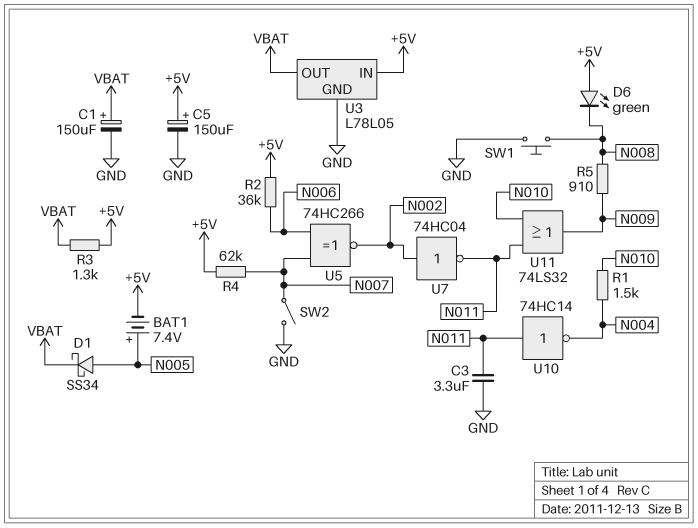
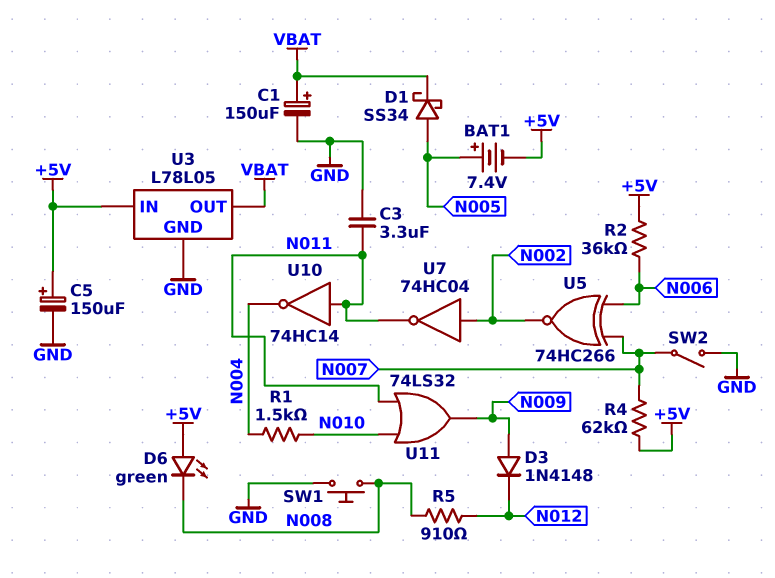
D3: none -> diode 1N4148 (A N009, K N012)
R3: 1.3k (+5V, VBAT) -> none
R5: 910 (N008, N009) -> 910 (N008, N012)

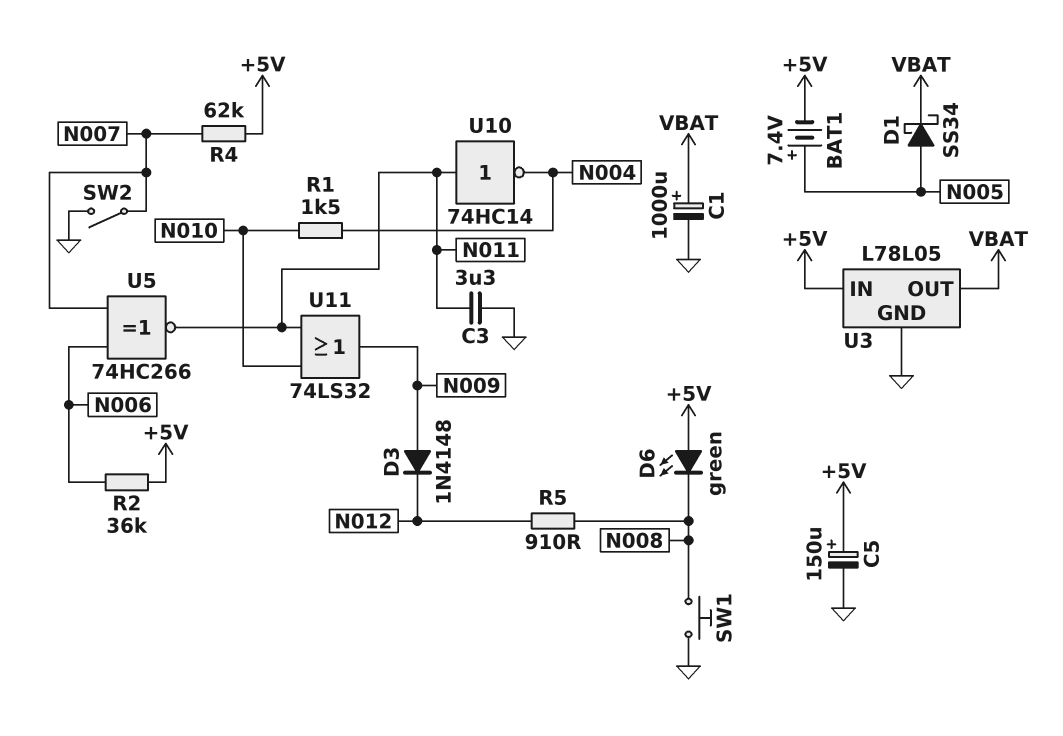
C1: 150uF (plus VBAT, minus GND) -> 1000uF (plus VBAT, minus GND)
U5: XNOR 74HC266 (in N006, in N007, out N002) -> XNOR 74HC266 (in N006, in N007, out N011)
U7: NOT 74HC04 (in N002, out N011) -> none

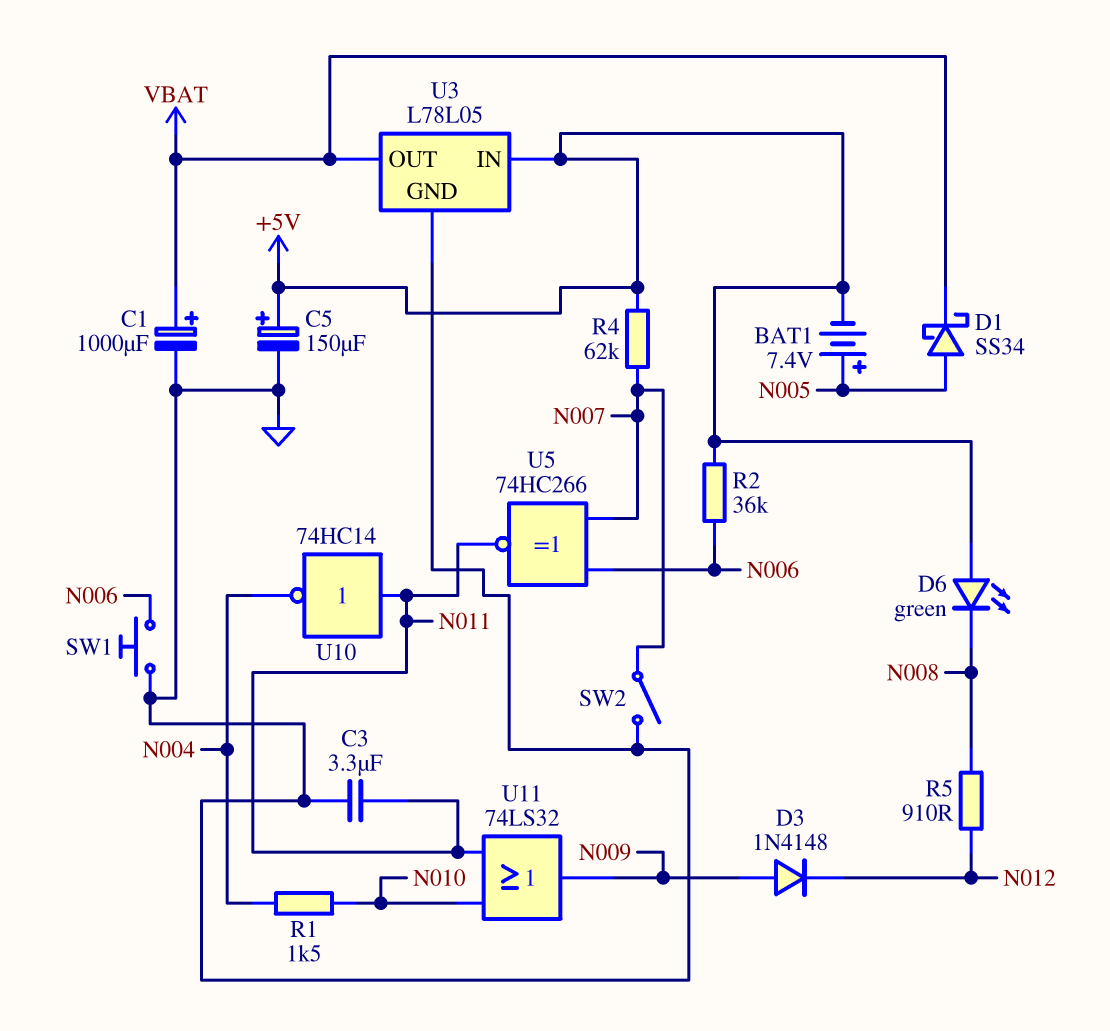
SW1: button (GND, N008) -> button (GND, N006)

